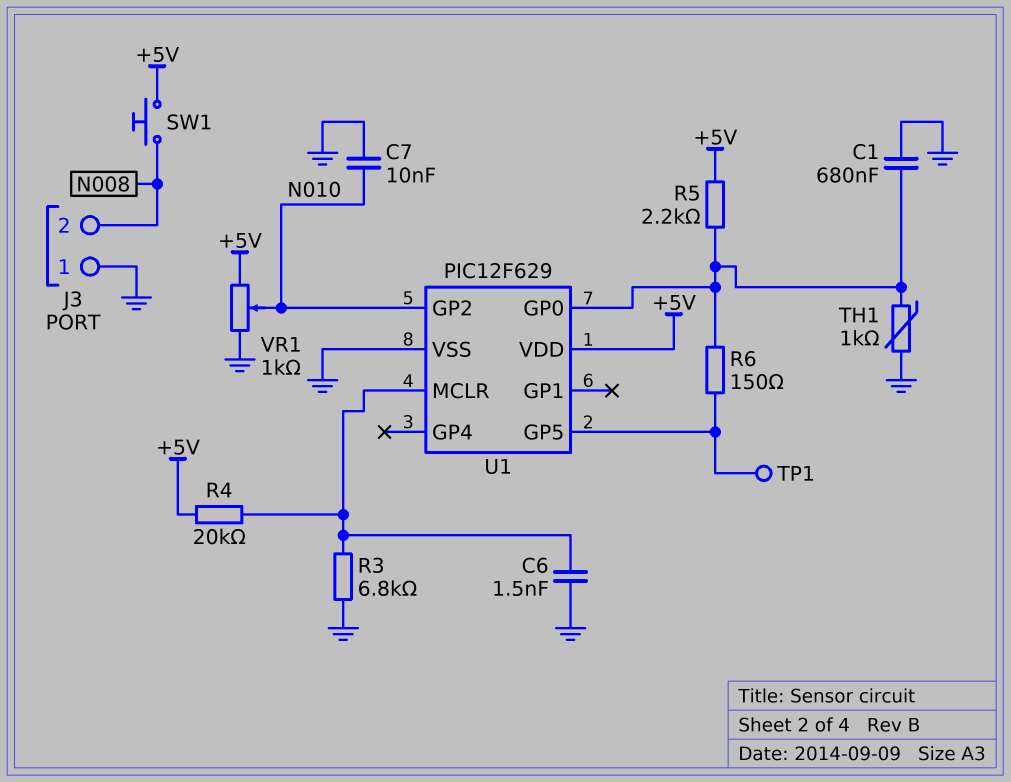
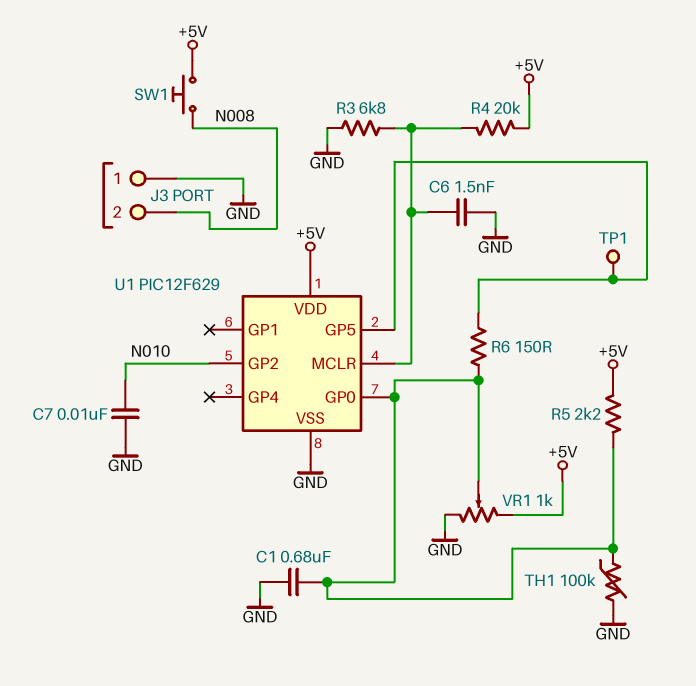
TH1: 1k (GND, U1/GP0) -> 100k (GND, U1/GP0)
VR1: 1k (+5V, GND, wiper N010) -> 1k (+5V, GND, wiper U1/GP0)

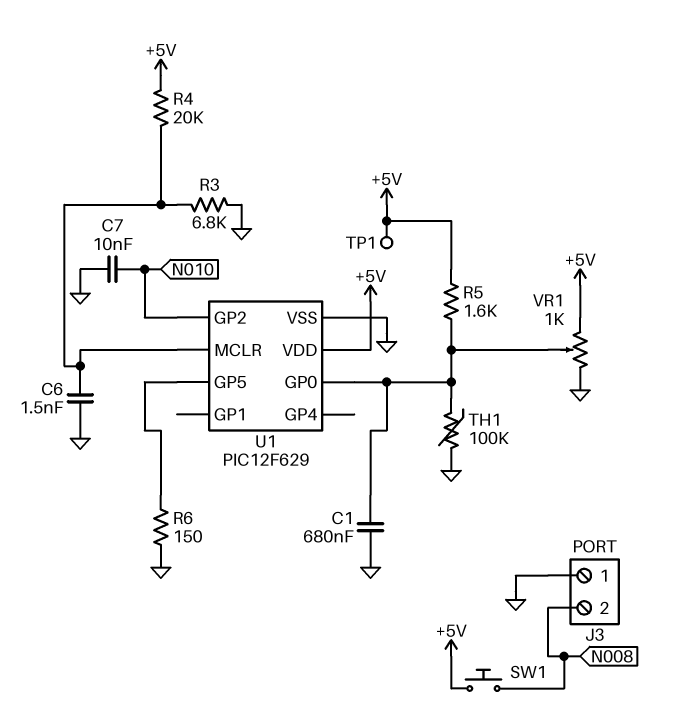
R5: 2.2k (+5V, U1/GP0) -> 1.6k (+5V, U1/GP0)
R6: 150 (U1/GP0, U1/GP5) -> 150 (GND, U1/GP5)
TP1: test point (U1/GP5) -> test point (+5V)

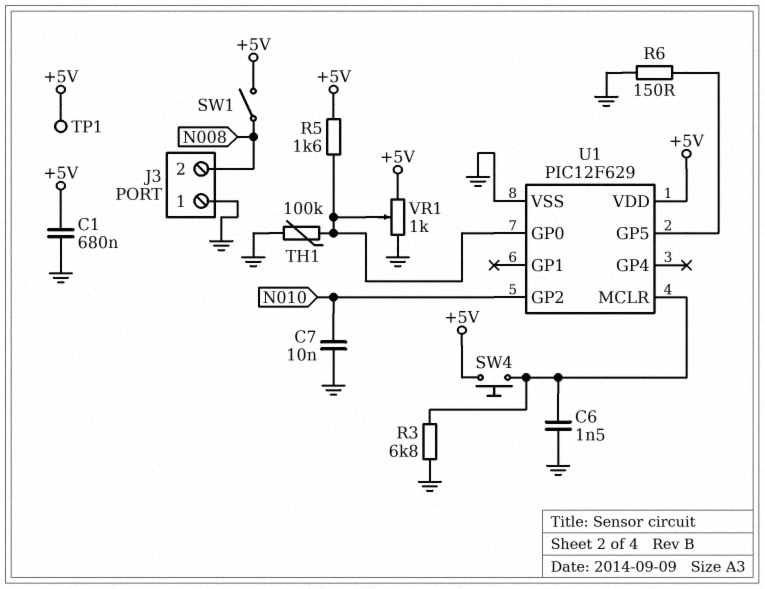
C1: 680nF (GND, U1/GP0) -> 680nF (+5V, GND)
R4: 20k (+5V, U1/MCLR) -> none
SW1: button (+5V, N008) -> switch (+5V, N008)
SW4: none -> button (+5V, U1/MCLR)

